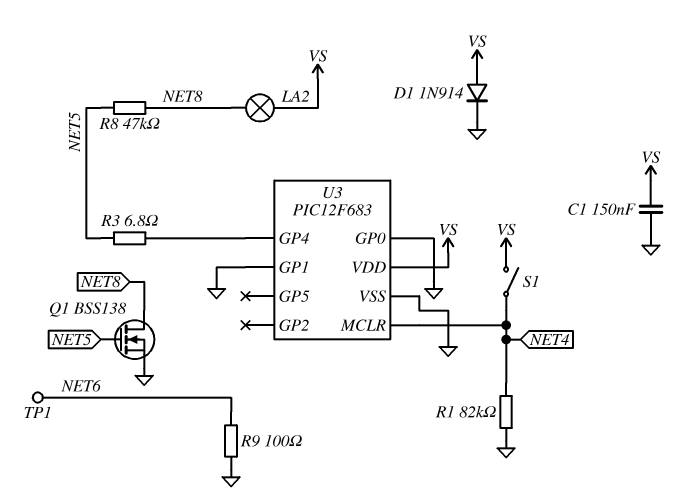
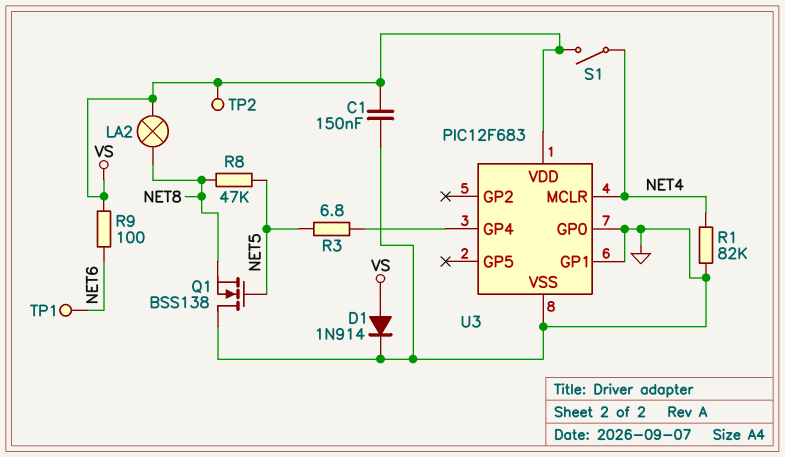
Q1: NMOS BSS138 (G NET5, D NET8, S GND) -> NMOS BSS138 (G NET5, D GND, S NET8)
R9: 100 (GND, NET6) -> 100 (NET6, VS)
TP2: none -> test point (VS)

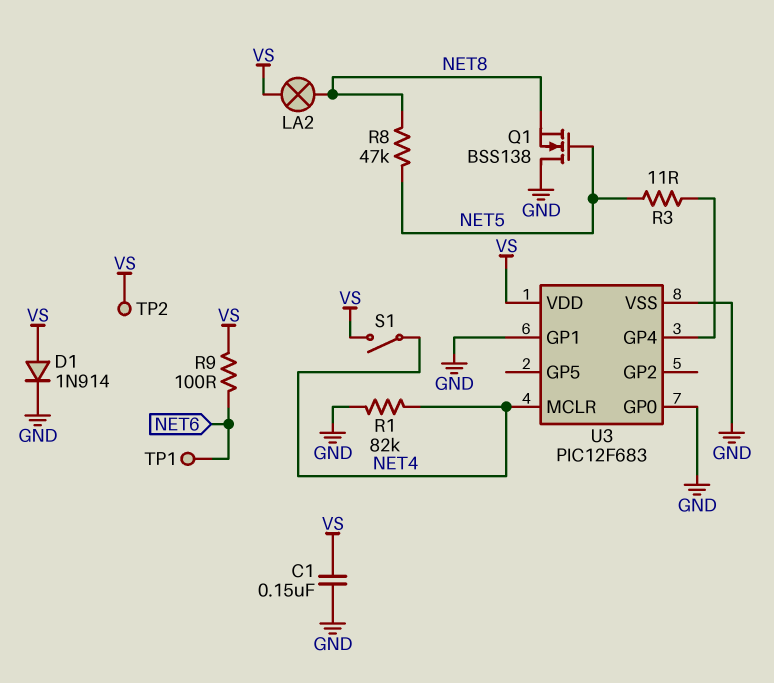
R3: 6.8 (NET5, U3/GP4) -> 11 (NET5, U3/GP4)

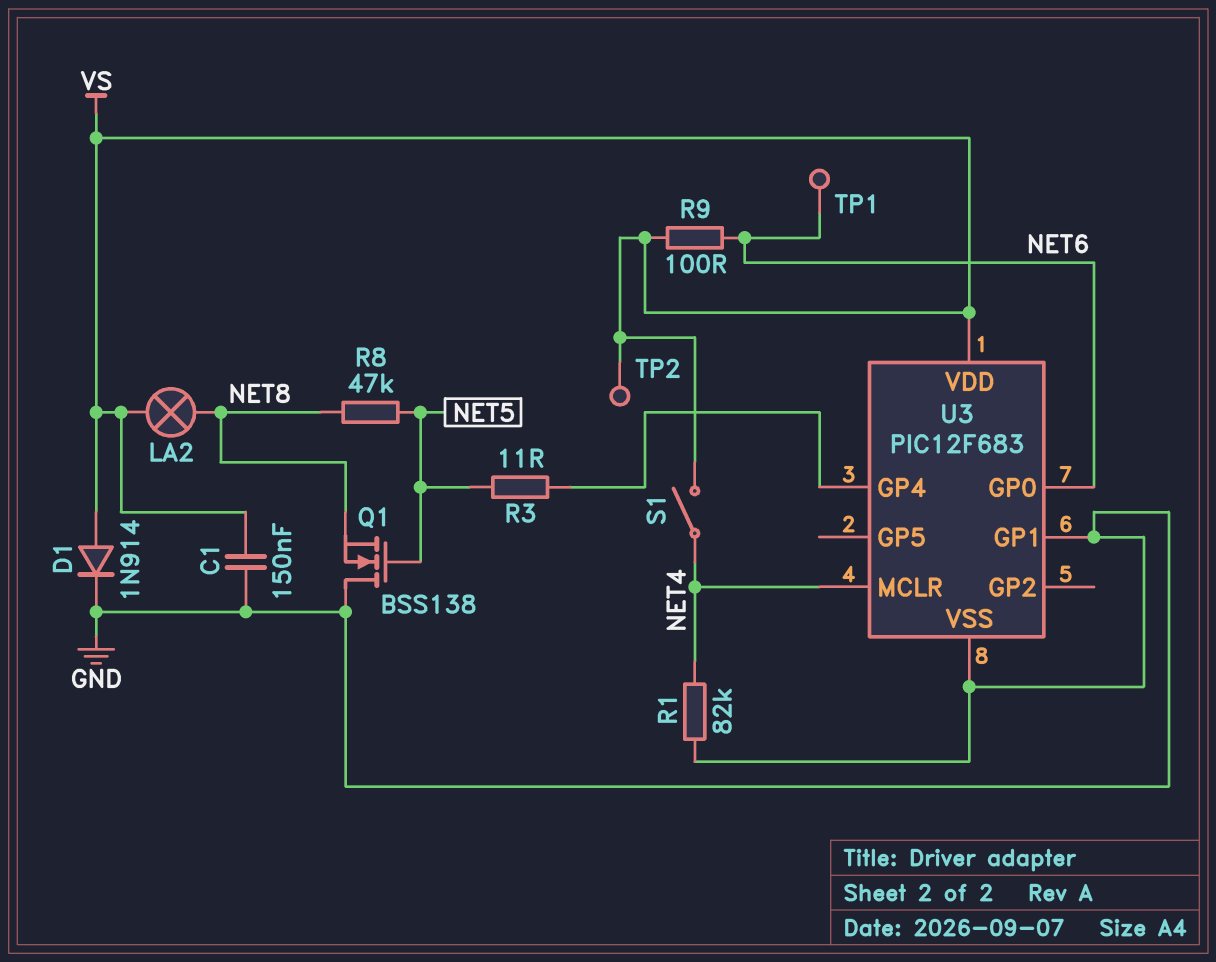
U3 pin GP0: GND -> NET6

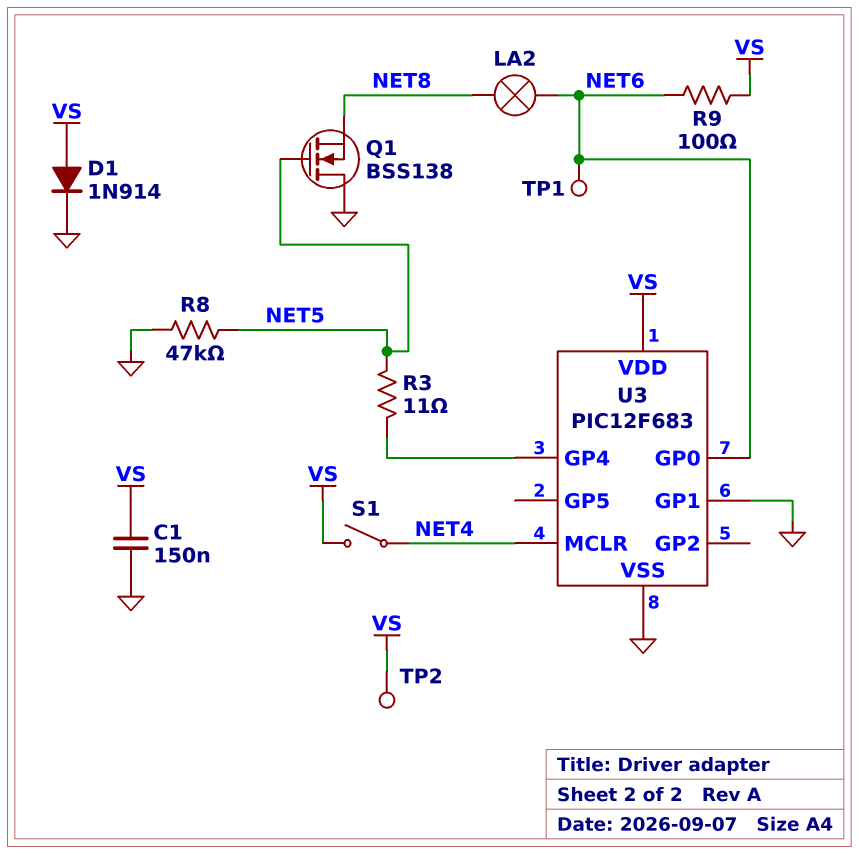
LA2: lamp (NET8, VS) -> lamp (NET6, NET8)
R1: 82k (GND, NET4) -> none
R8: 47k (NET5, NET8) -> 47k (GND, NET5)

